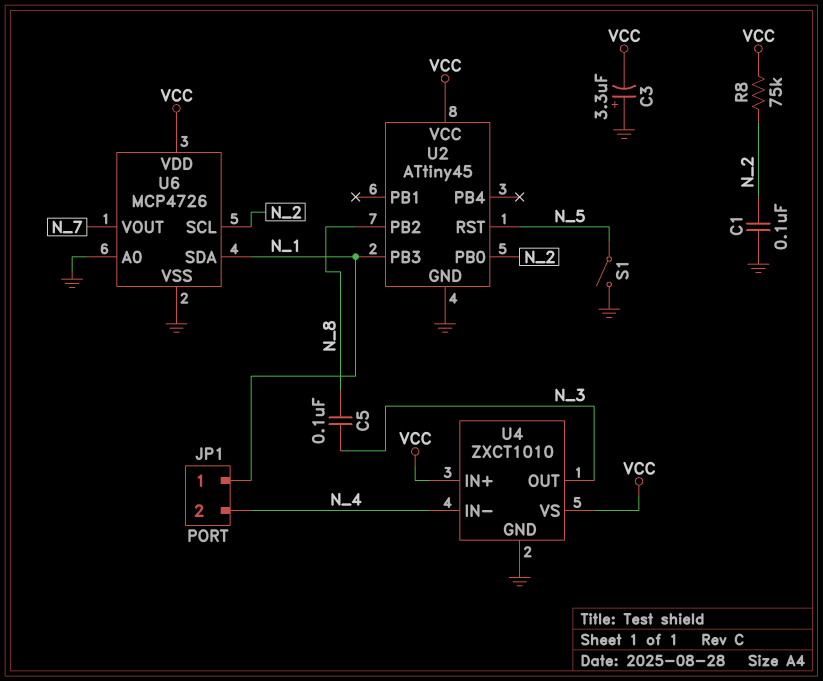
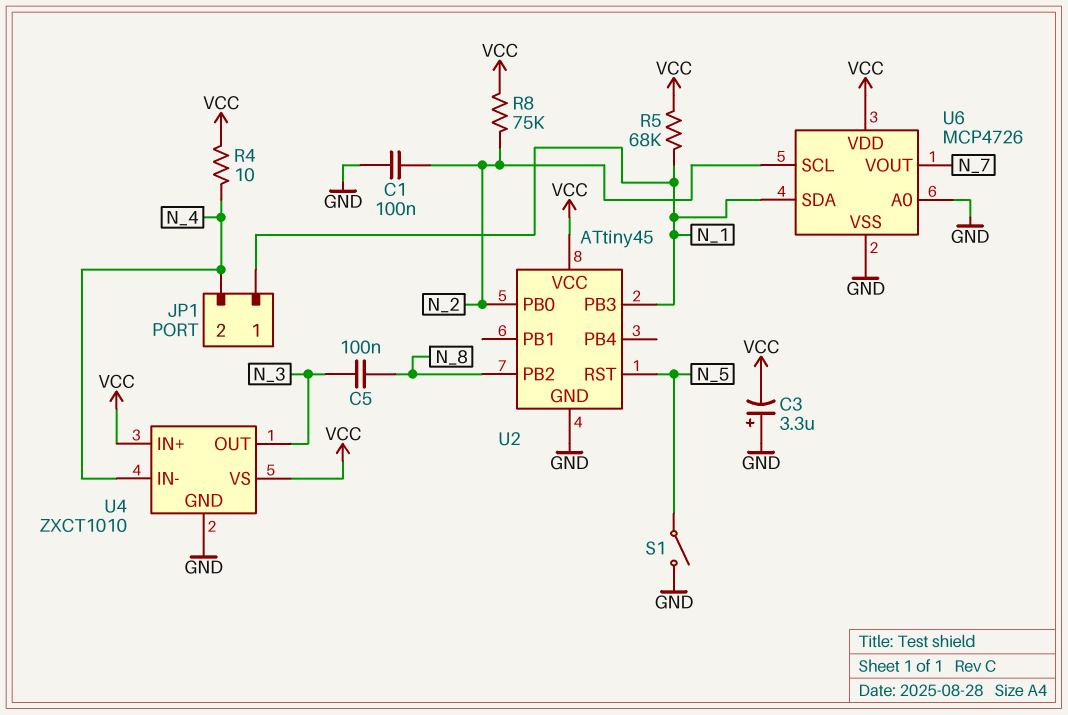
R4: none -> 10 (N_4, VCC)
R5: none -> 68k (N_1, VCC)

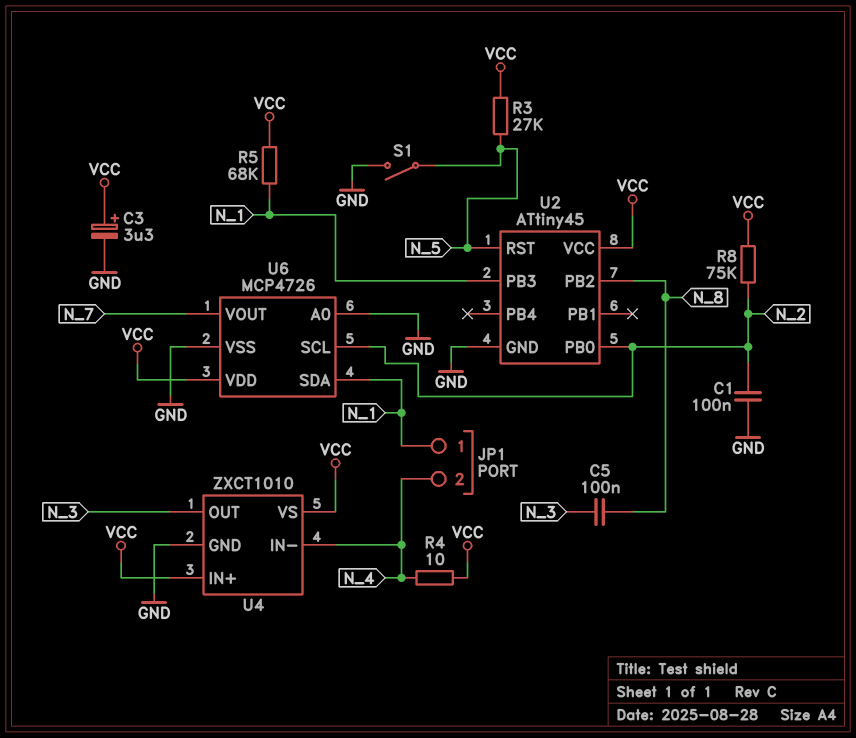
C3: 3.3uF (plus GND, minus VCC) -> 3.3uF (plus VCC, minus GND)
R3: none -> 27k (N_5, VCC)

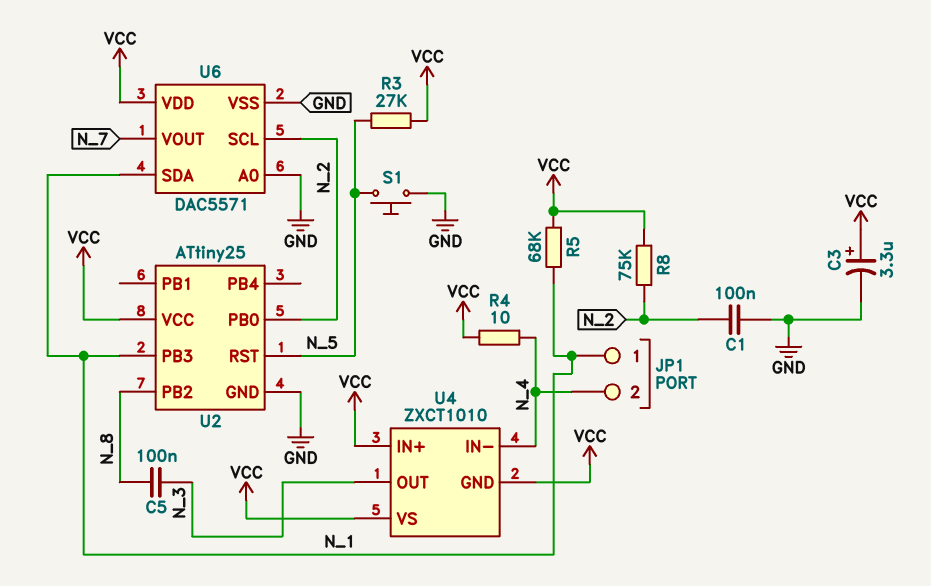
S1: switch (GND, N_5) -> button (GND, N_5)
U2: ATtiny45 -> ATtiny25
U4 pin GND: GND -> VCC
U6: MCP4726 -> DAC5571

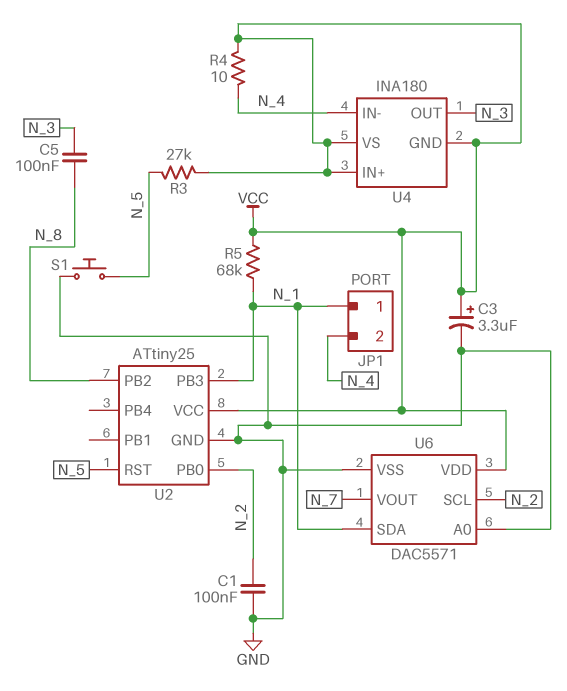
R8: 75k (N_2, VCC) -> none
U4: ZXCT1010 -> INA180

